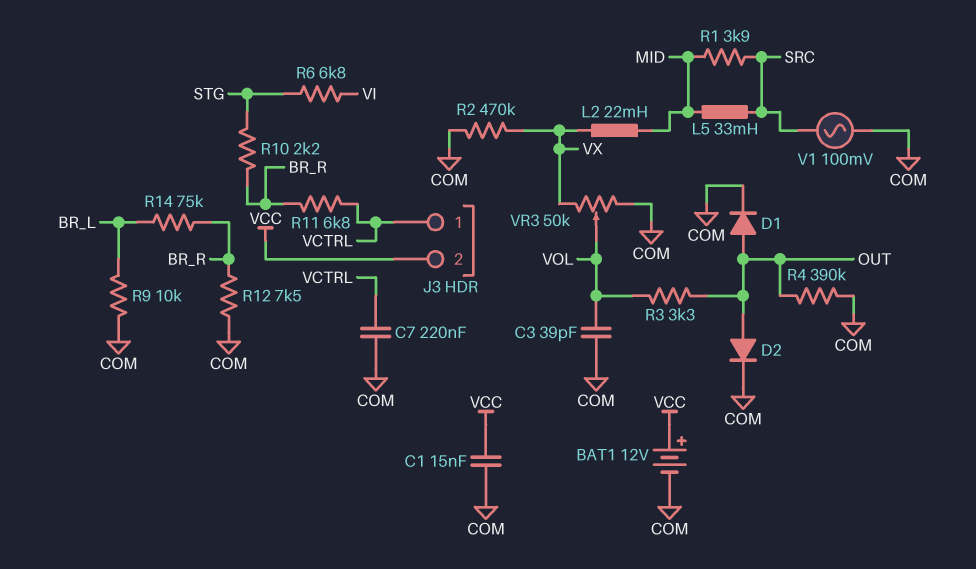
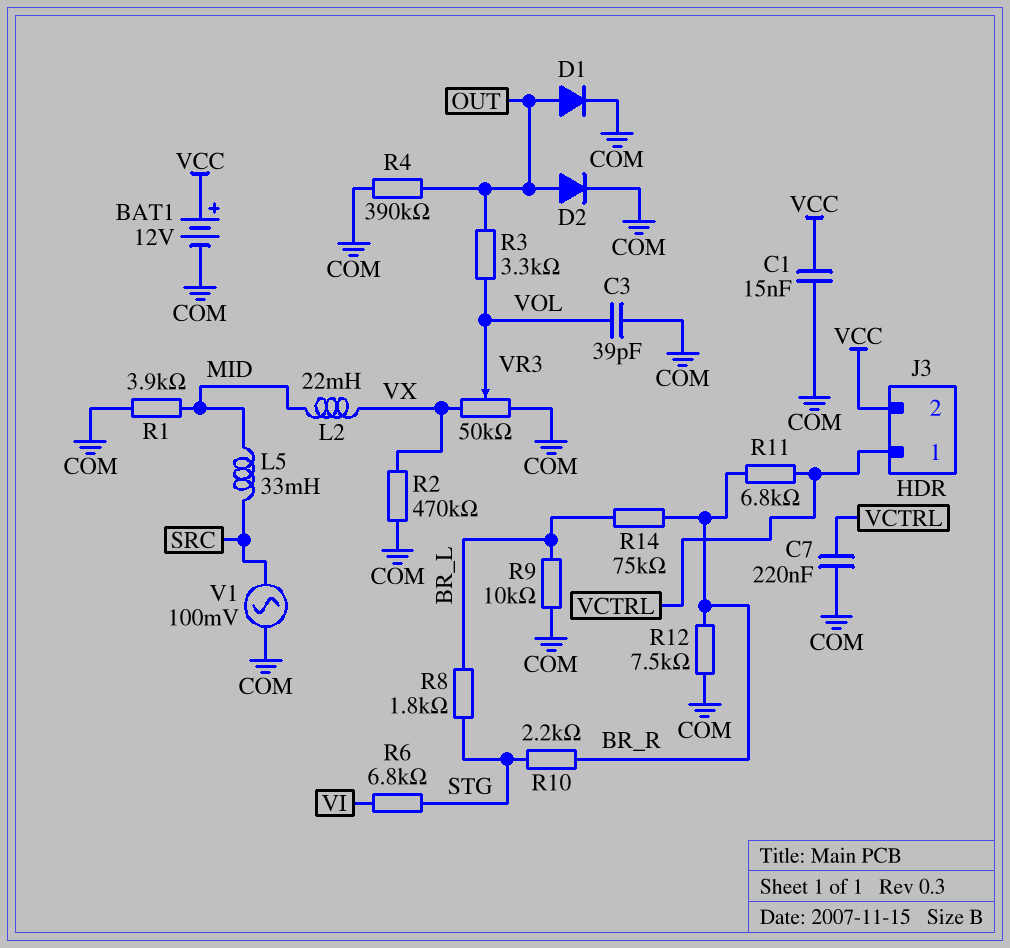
R1: 3.9k (MID, SRC) -> 3.9k (COM, MID)
R8: none -> 1.8k (BR_L, STG)

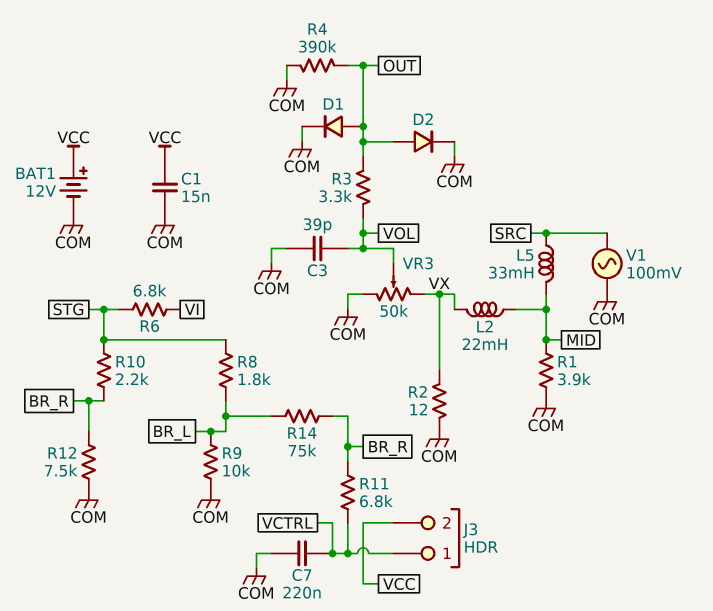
R2: 470k (COM, VX) -> 12 (COM, VX)

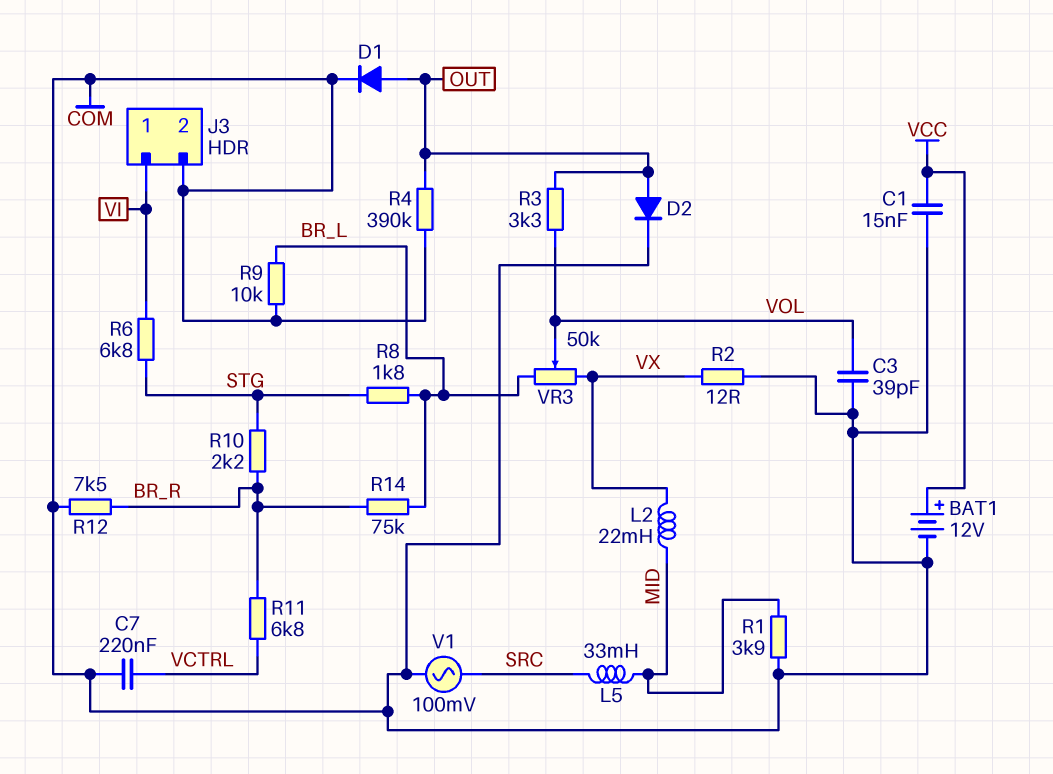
J3 pin 1: VCTRL -> VI
J3 pin 2: VCC -> COM
VR3: 50k (COM, VX, wiper VOL) -> 50k (BR_L, VX, wiper VOL)

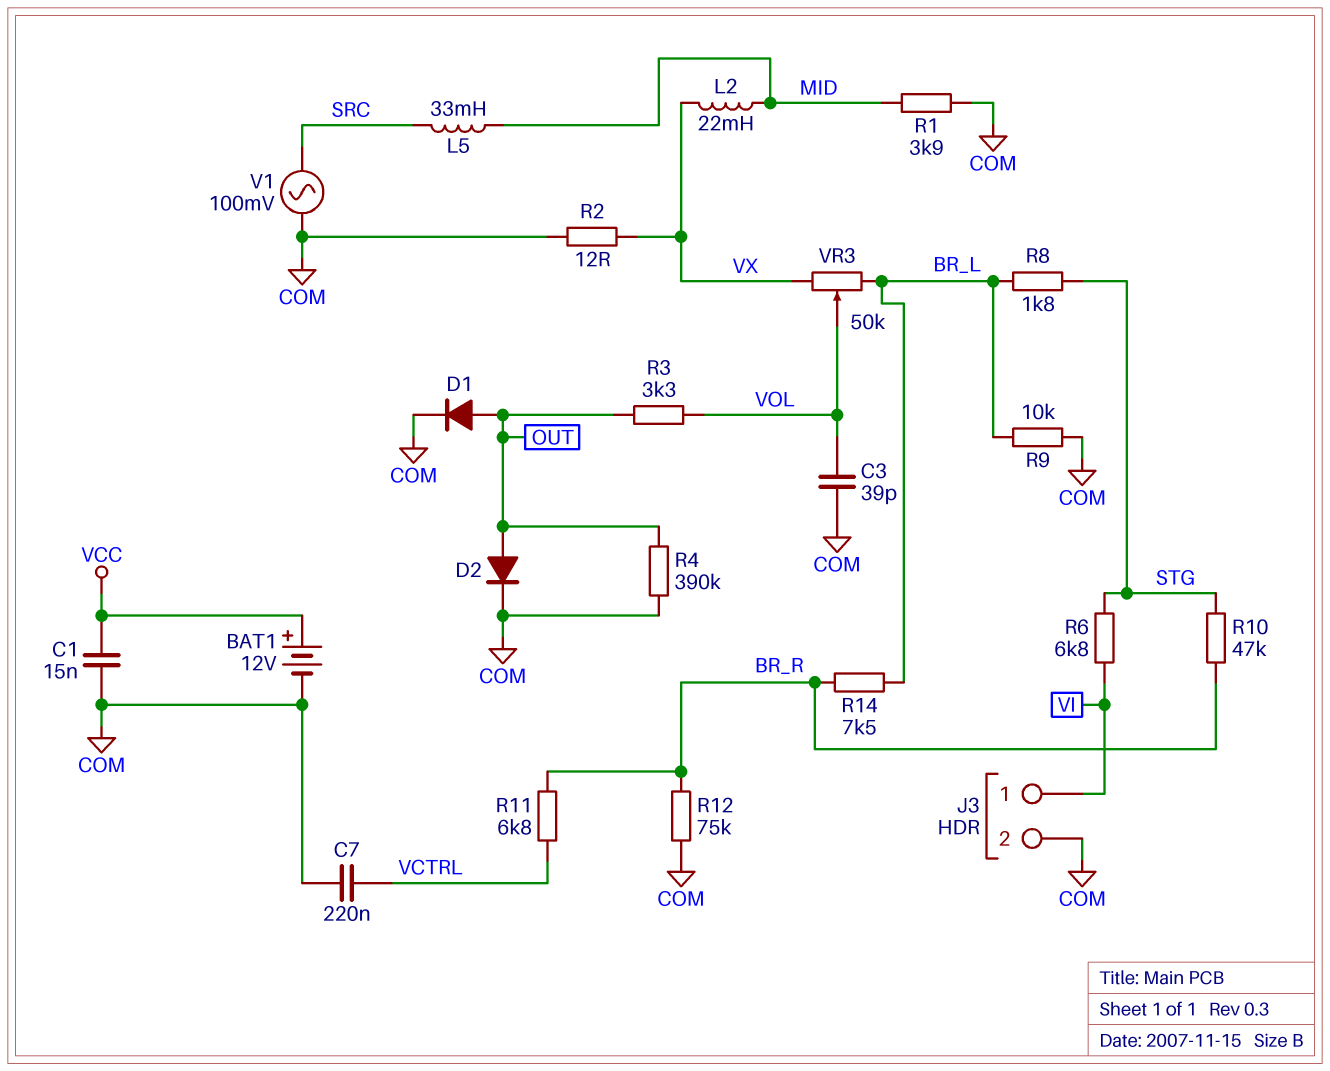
R10: 2.2k (BR_R, STG) -> 47k (BR_R, STG)
R12: 7.5k (BR_R, COM) -> 75k (BR_R, COM)
R14: 75k (BR_L, BR_R) -> 7.5k (BR_L, BR_R)

